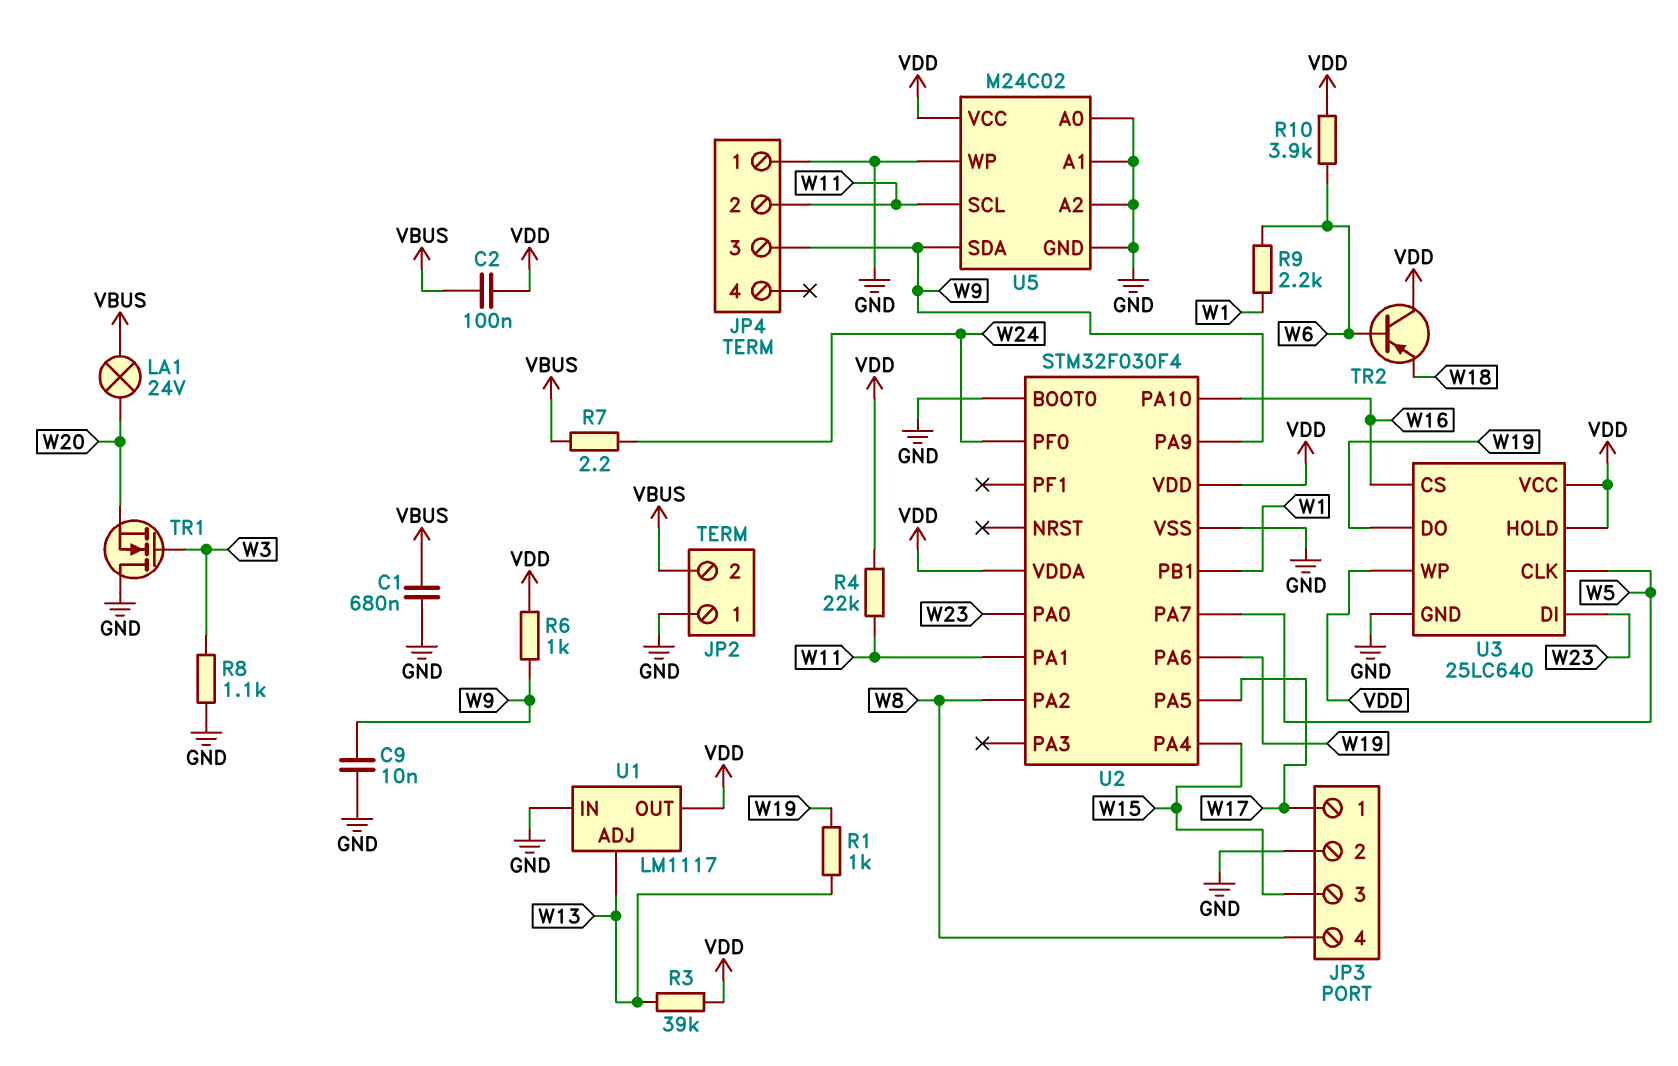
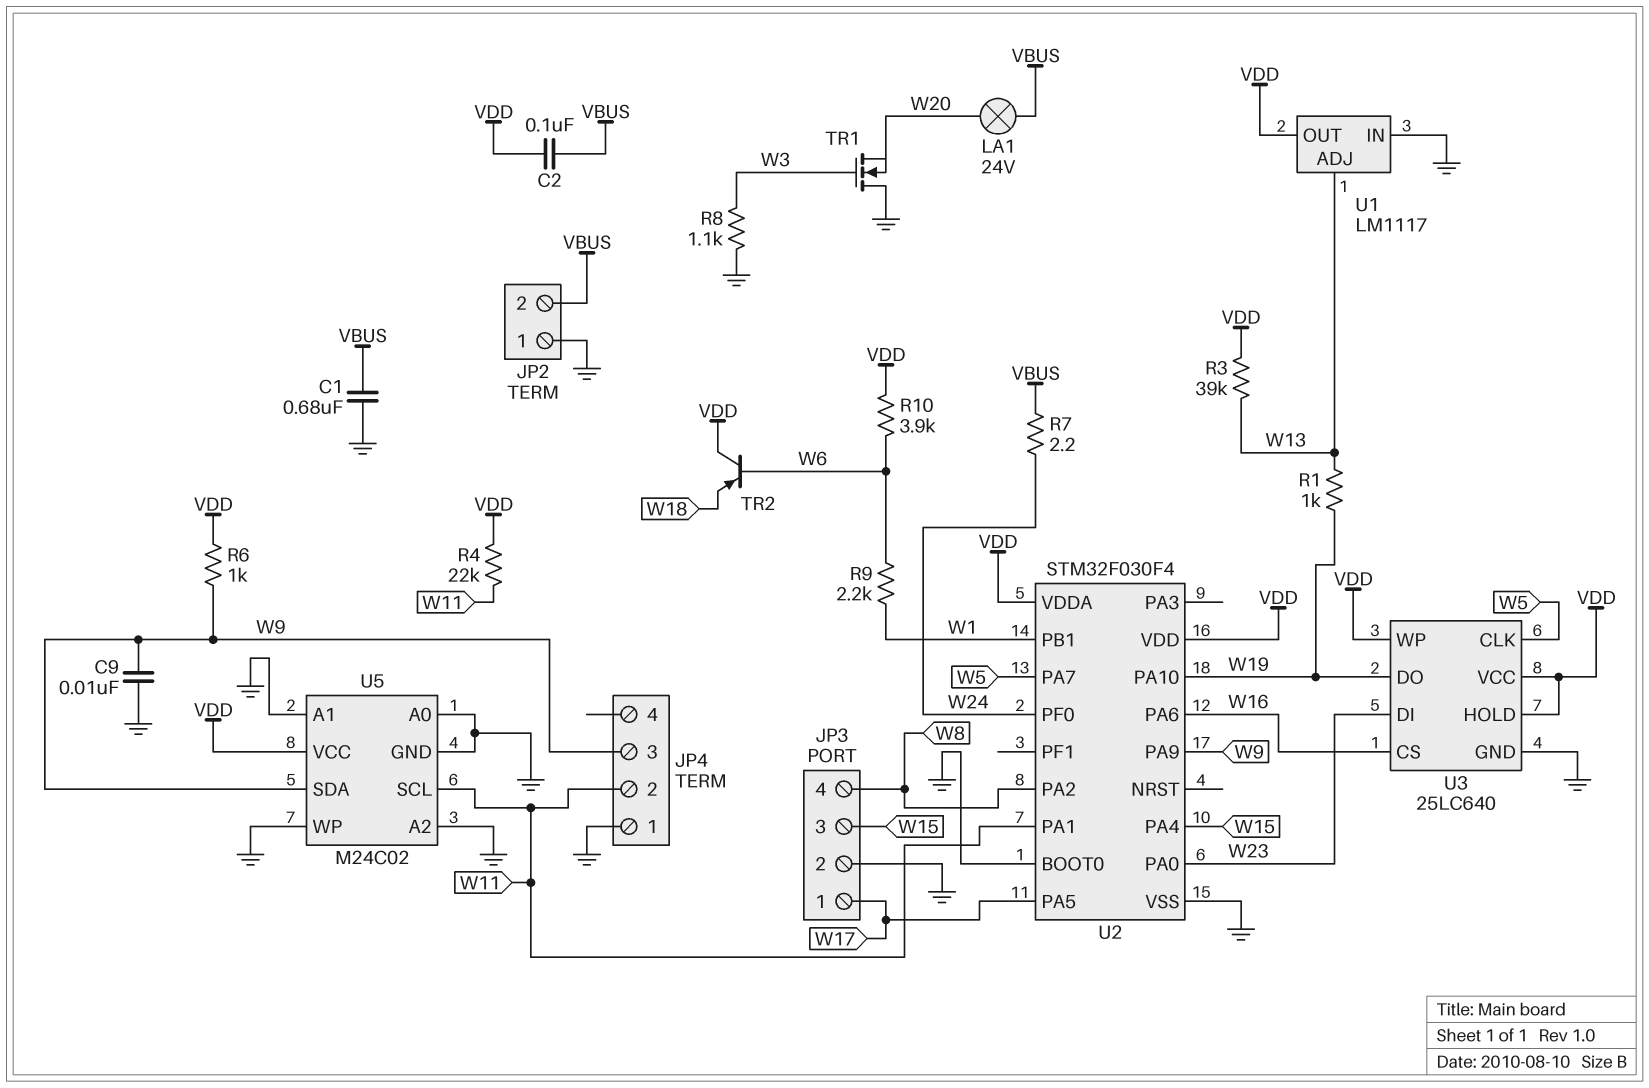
U2 pin PA6: W19 -> W16
U2 pin PA10: W16 -> W19

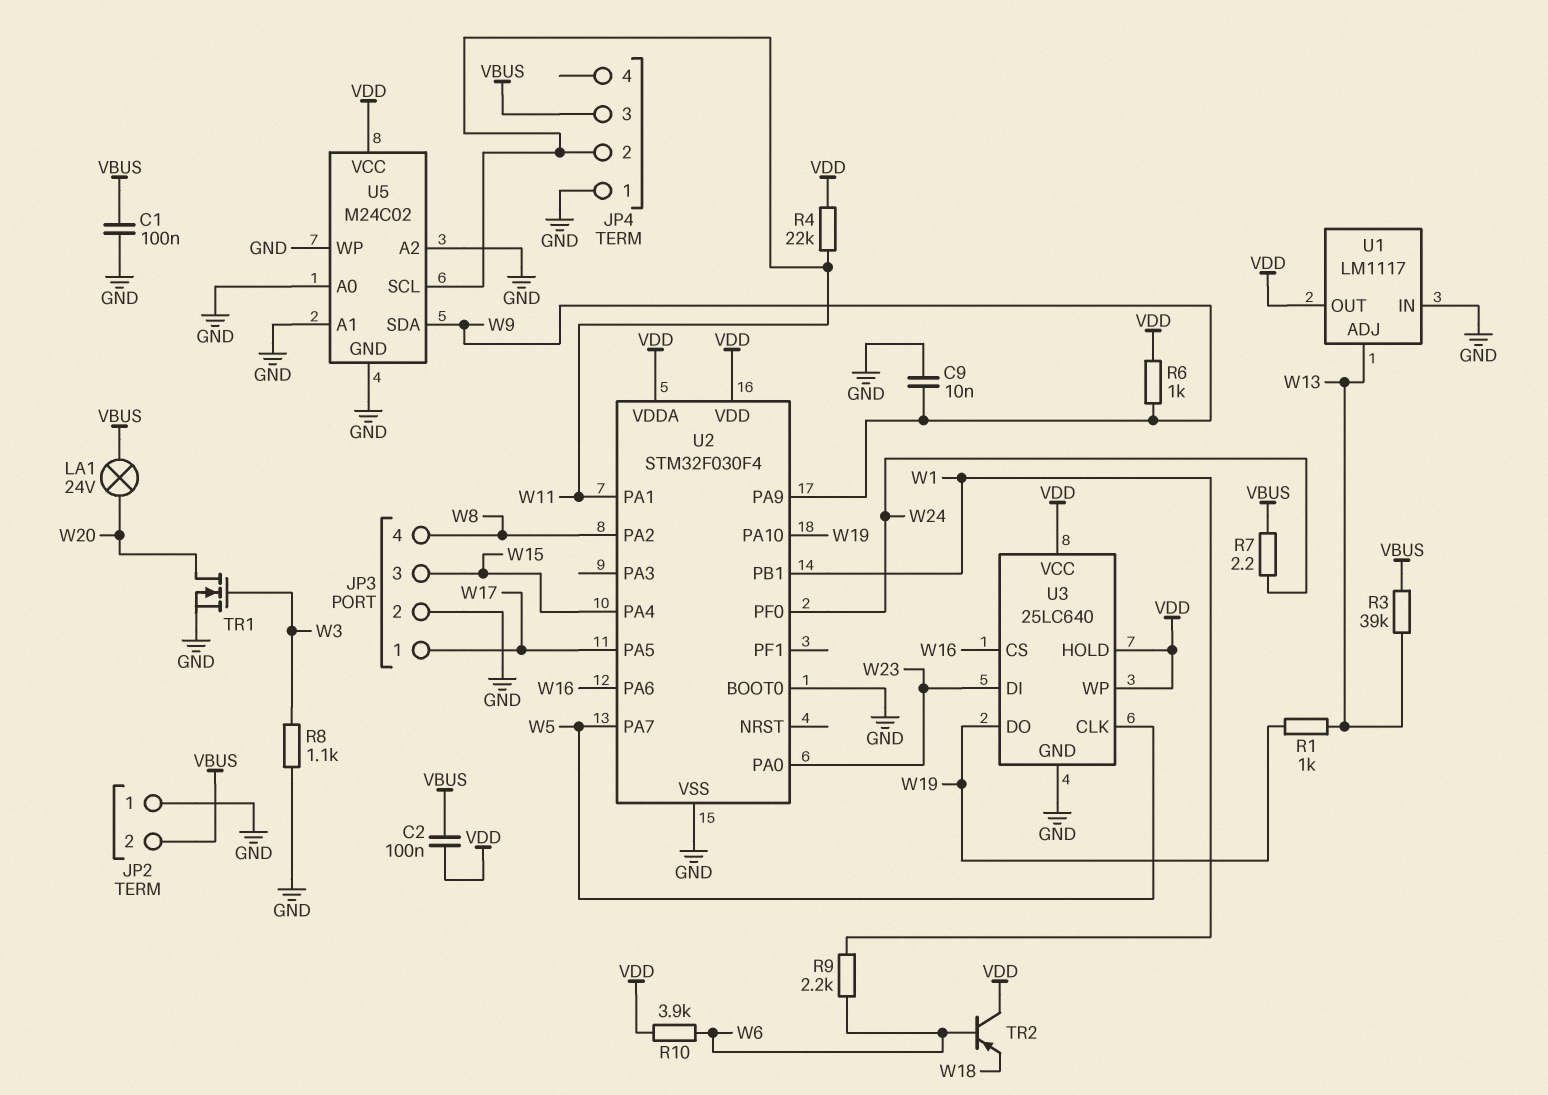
C1: 680nF (GND, VBUS) -> 100nF (GND, VBUS)
JP4 pin 3: W9 -> VBUS
R3: 39k (VDD, W13) -> 39k (VBUS, W13)
TR1: NMOS (G W3, D GND, S W20) -> NMOS (G W3, D W20, S GND)

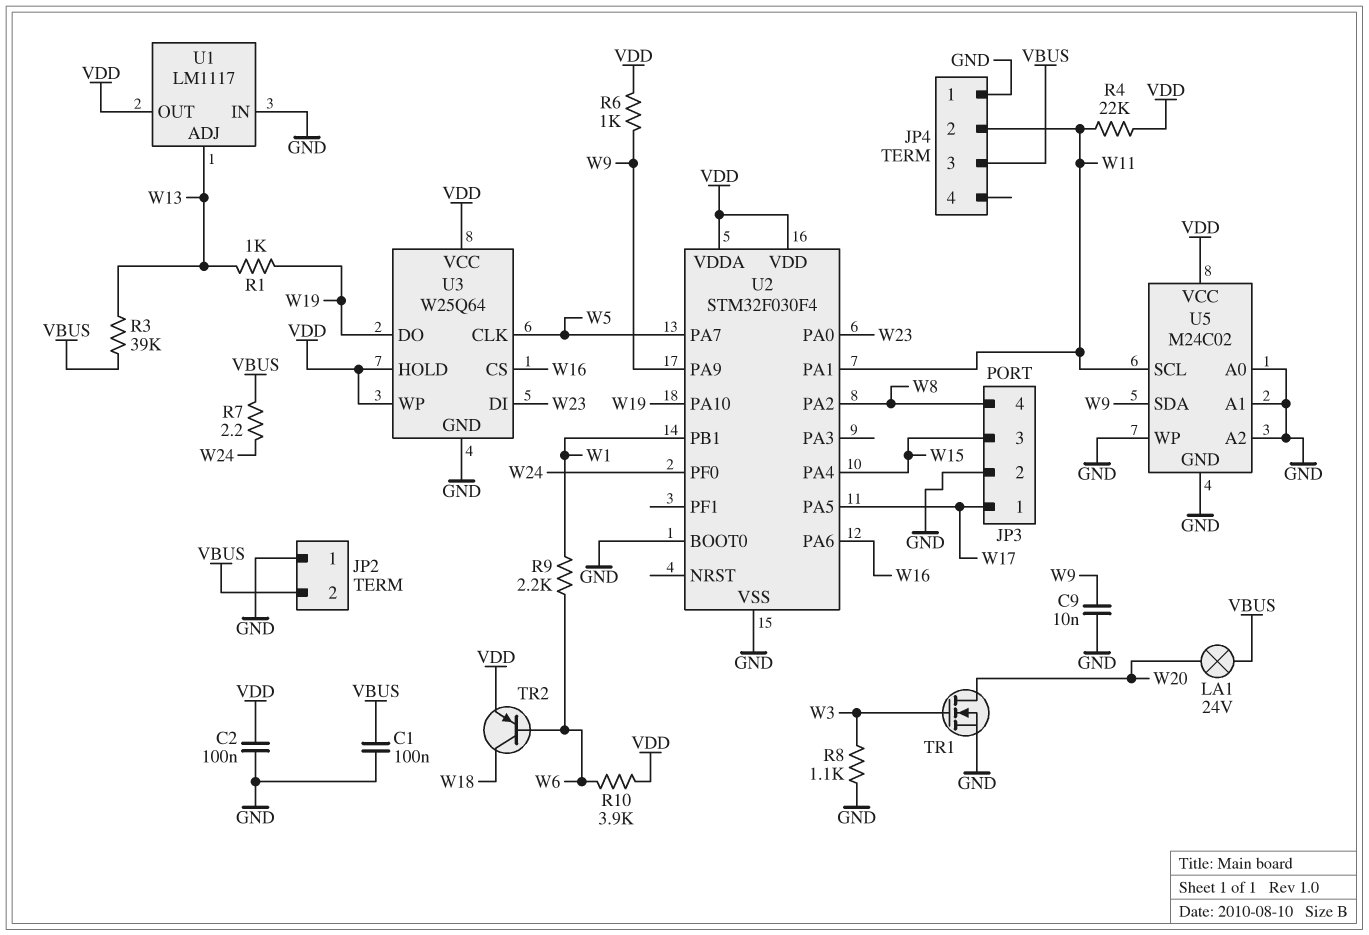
C2: 100nF (VBUS, VDD) -> 100nF (GND, VDD)
TR2: PNP (B W6, C VDD, E W18) -> PNP (B W6, C W18, E VDD)
U3: 25LC640 -> W25Q64

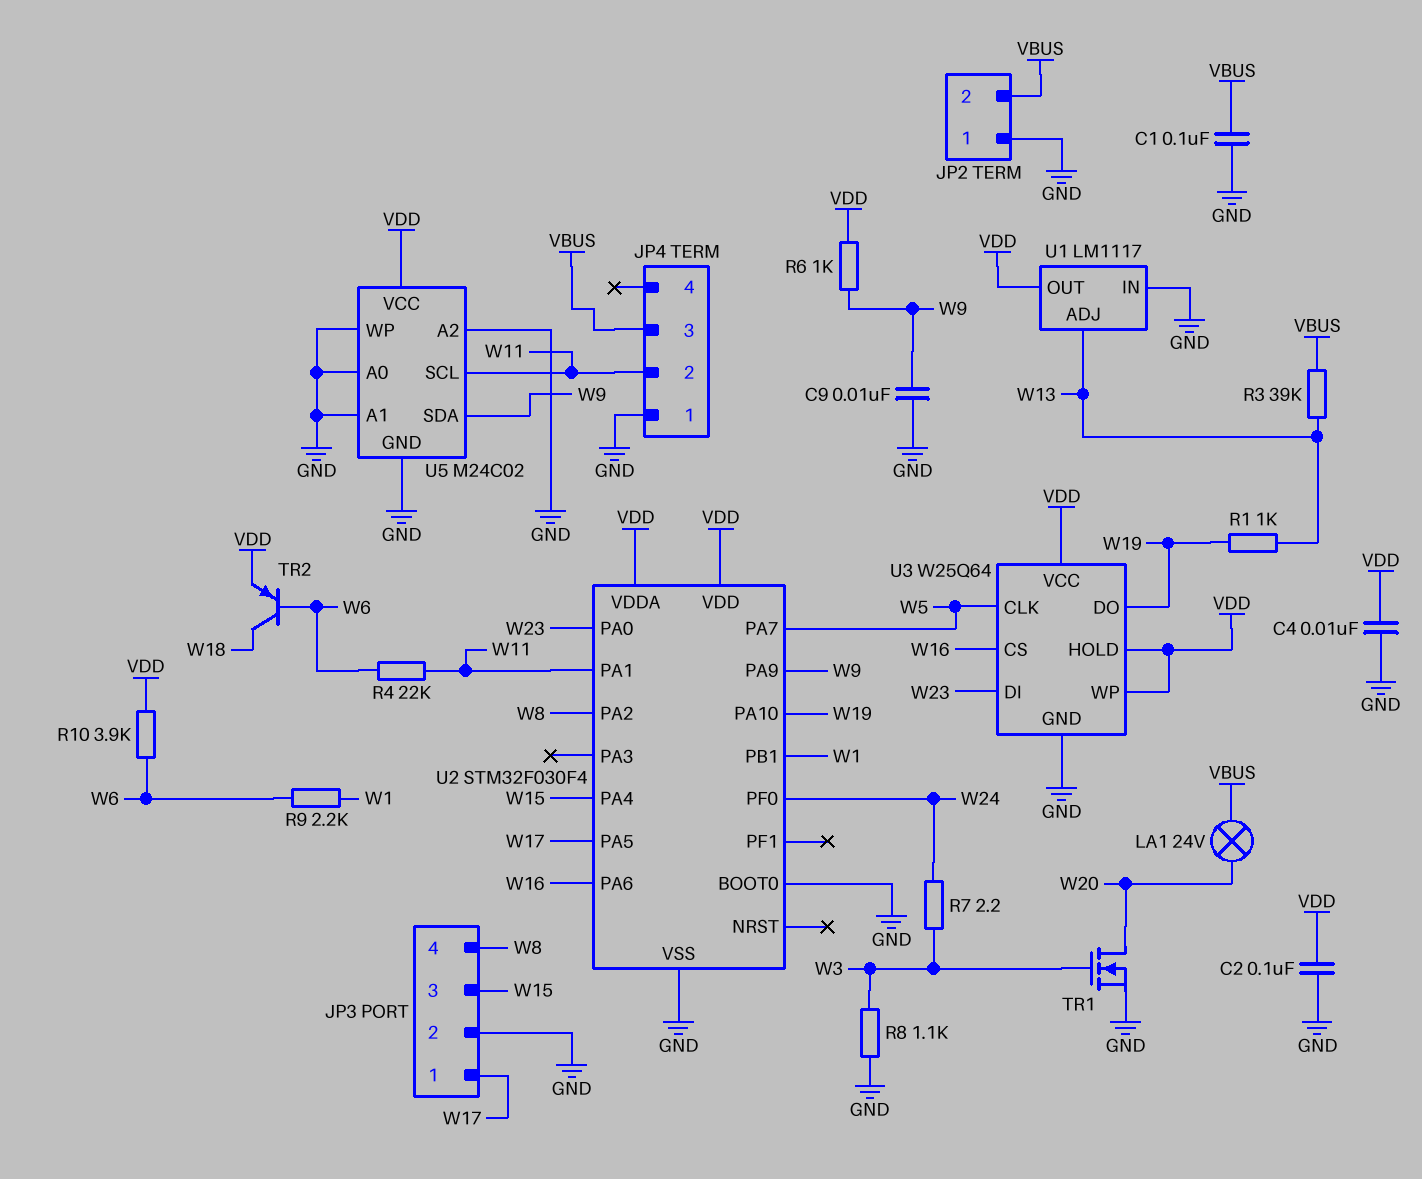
C4: none -> 10nF (GND, VDD)
R4: 22k (VDD, W11) -> 22k (W6, W11)
R7: 2.2 (VBUS, W24) -> 2.2 (W3, W24)

